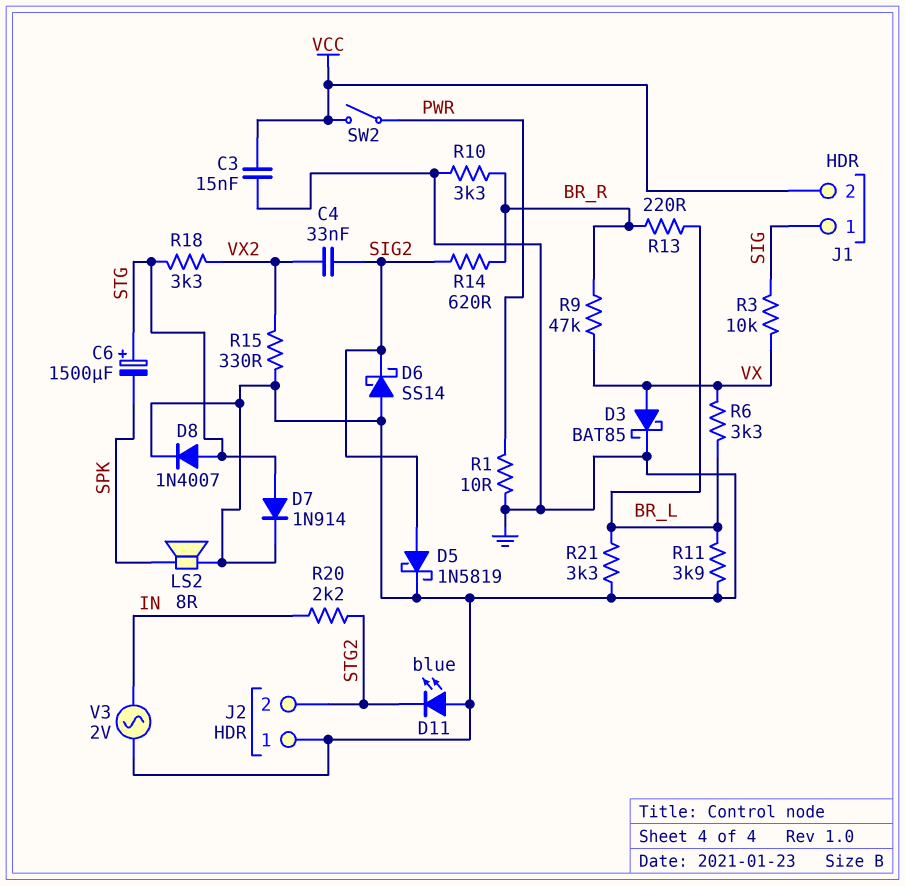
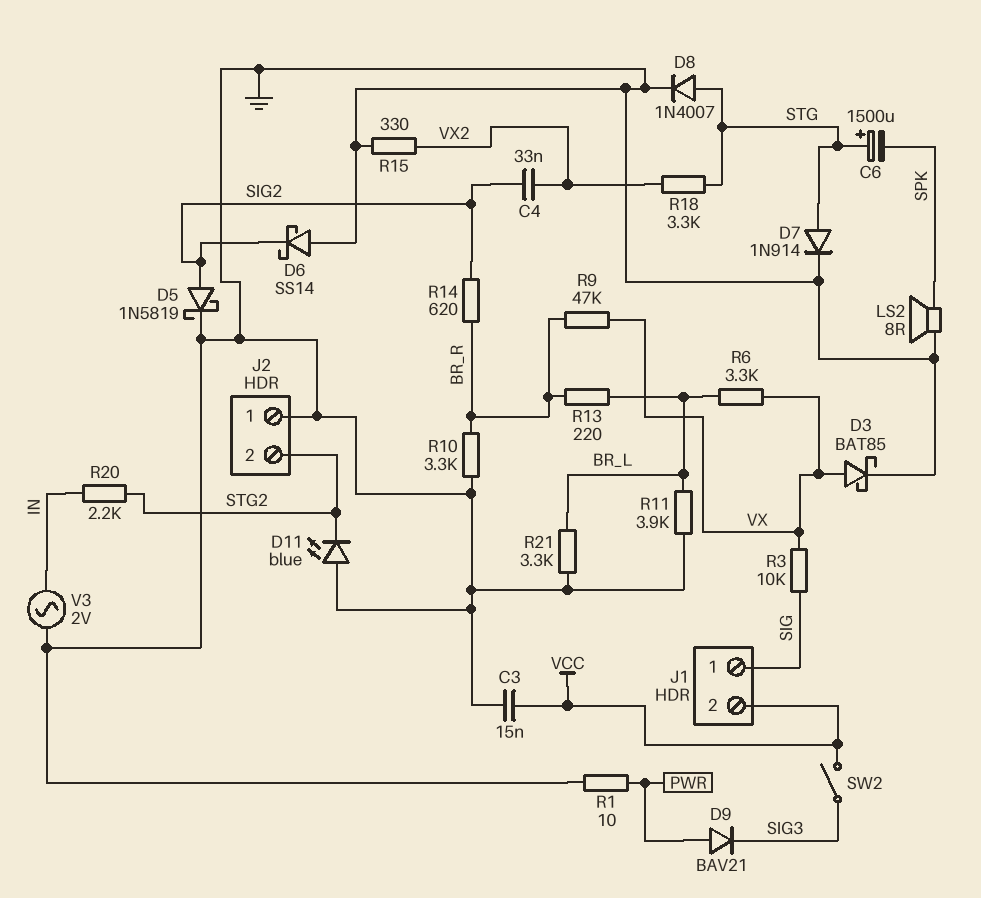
D9: none -> diode BAV21 (A PWR, K SIG3)
SW2: switch (PWR, VCC) -> switch (SIG3, VCC)

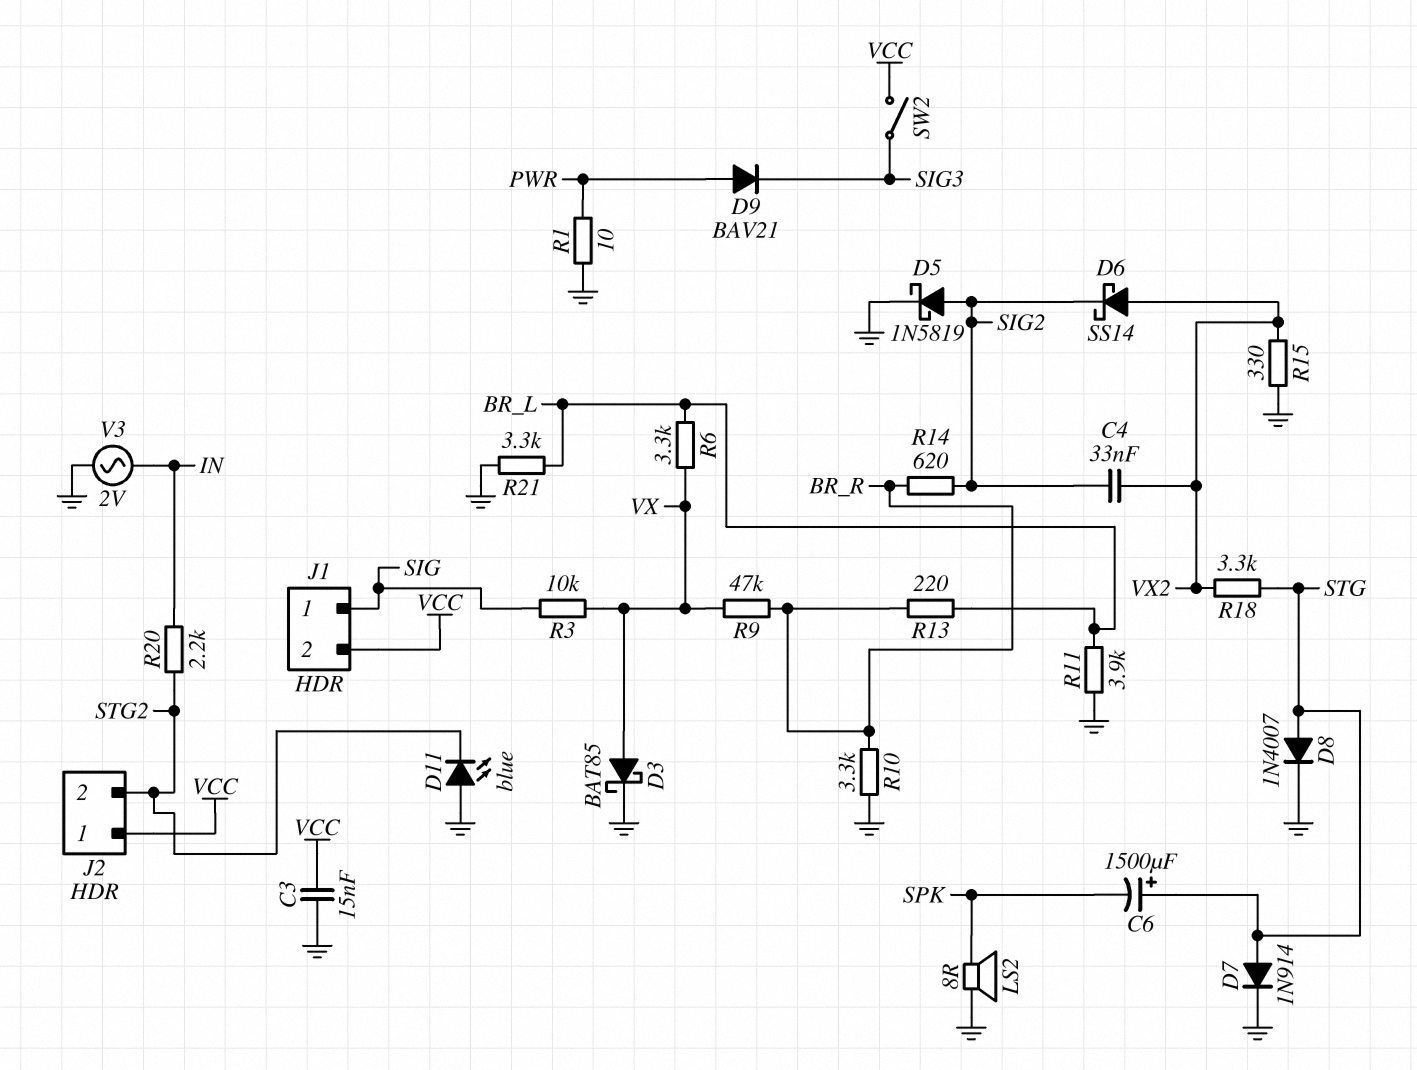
D6: schottky SS14 (A GND, K SIG2) -> schottky SS14 (A VX2, K SIG2)
J2 pin 1: GND -> VCC

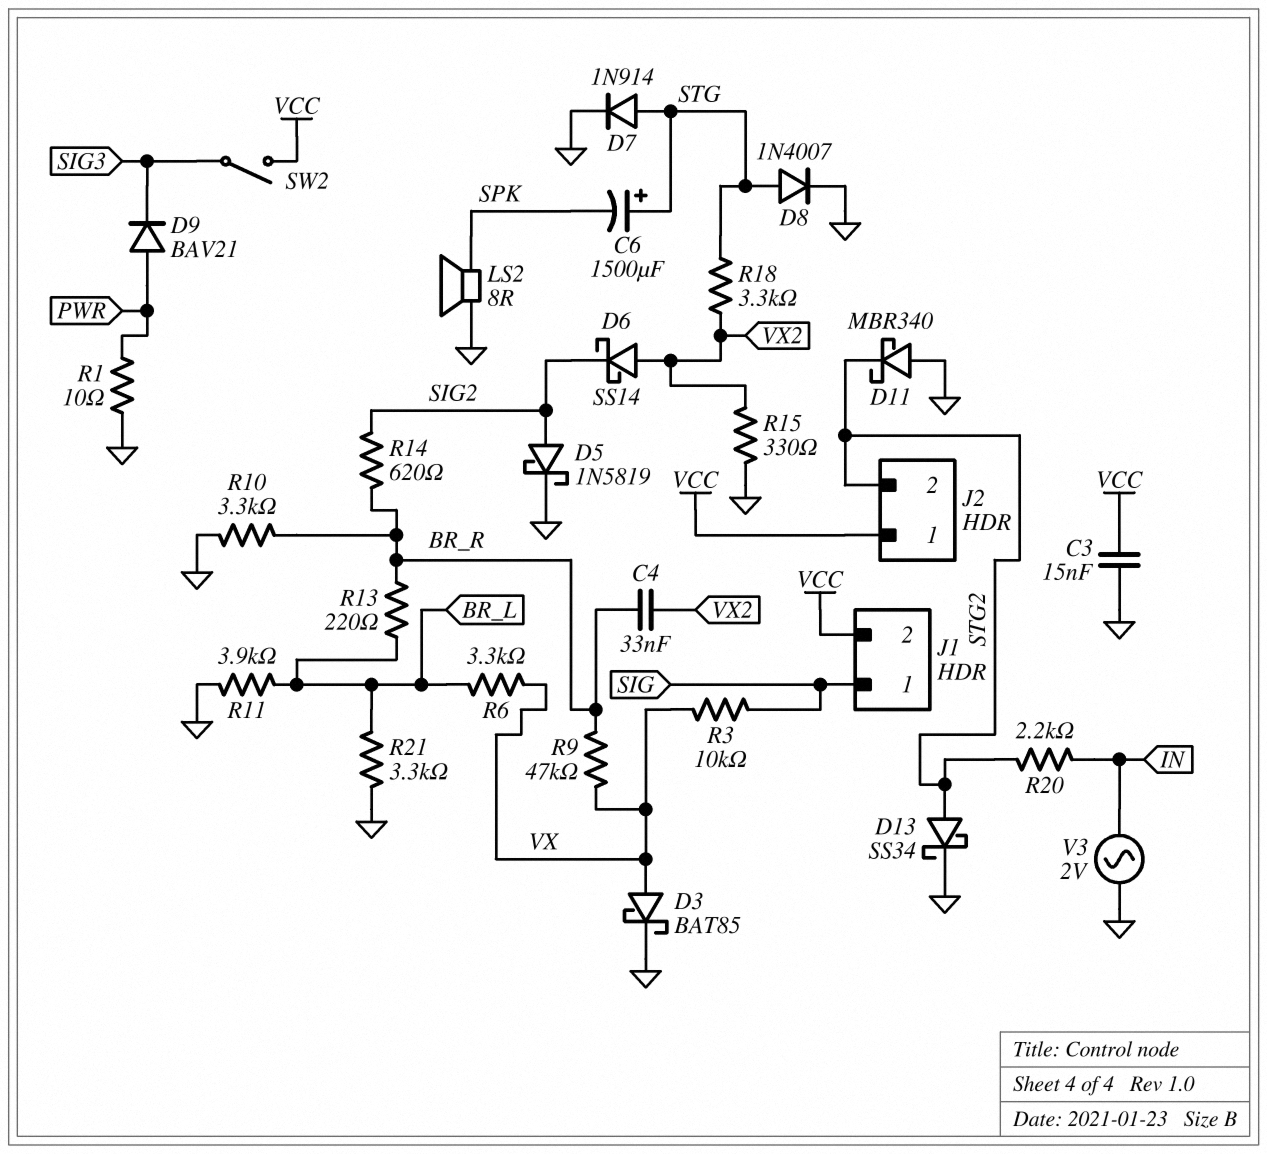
C4: 33nF (SIG2, VX2) -> 33nF (BR_R, VX2)
D11: LED blue (A GND, K STG2) -> schottky MBR340 (A GND, K STG2)
D13: none -> schottky SS34 (A STG2, K GND)

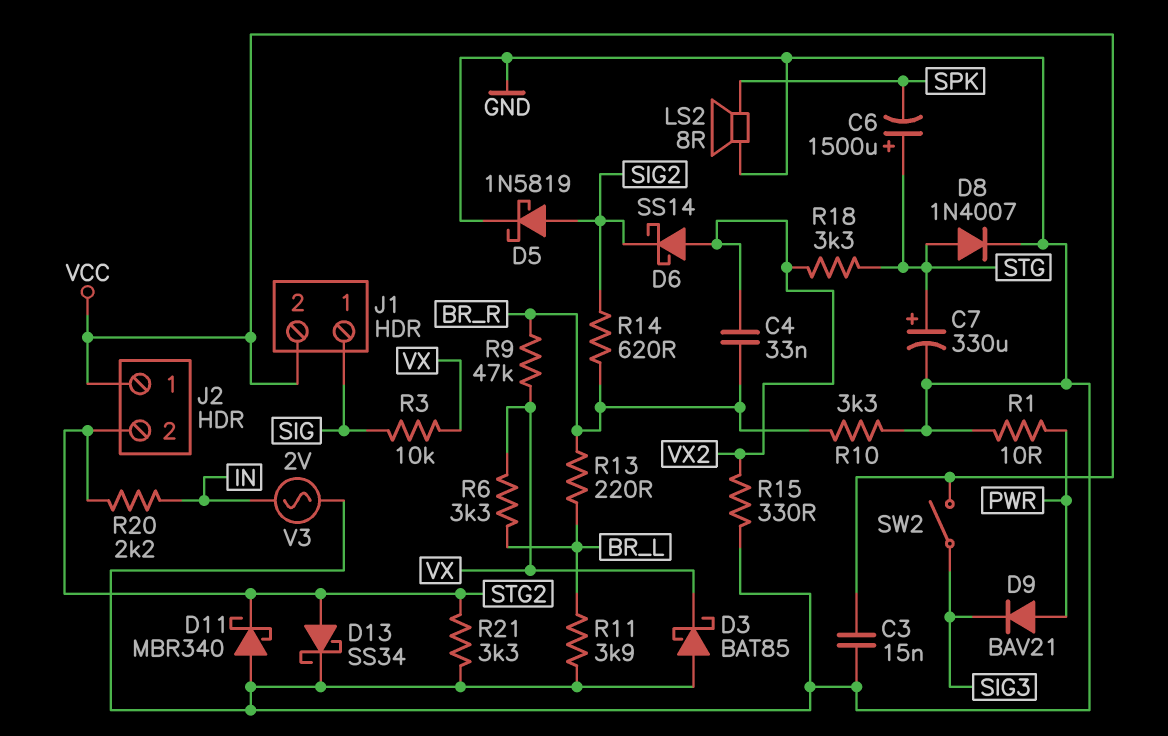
C7: none -> 330uF (plus STG, minus GND)
D3: schottky BAT85 (A VX, K GND) -> schottky BAT85 (A GND, K VX)
D7: diode 1N914 (A STG, K GND) -> none
R21: 3.3k (BR_L, GND) -> 3.3k (GND, STG2)

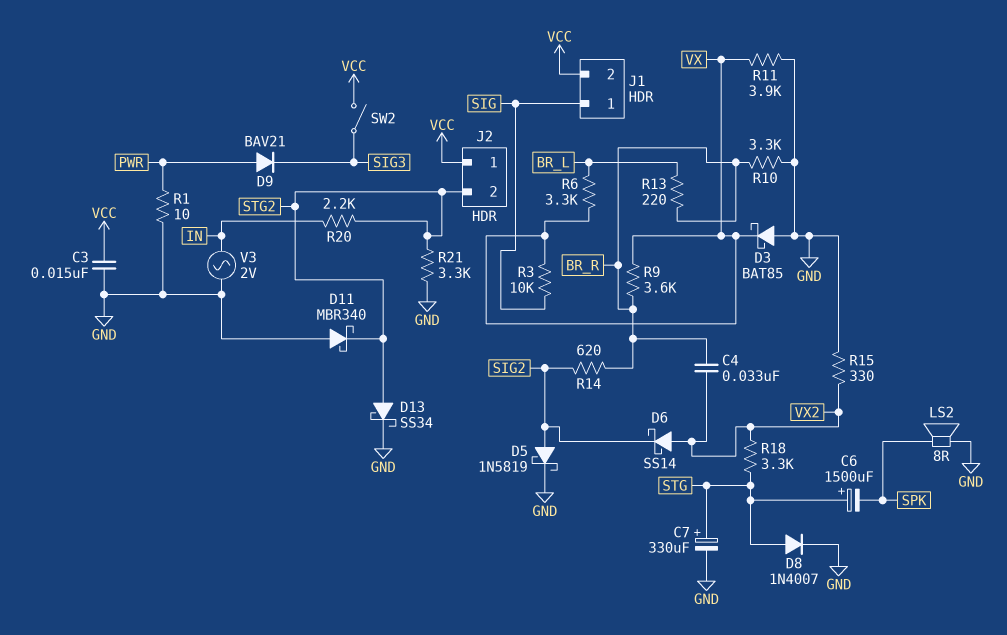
R9: 47k (BR_R, VX) -> 3.6k (BR_R, VX)
R11: 3.9k (BR_L, GND) -> 3.9k (GND, VX)

